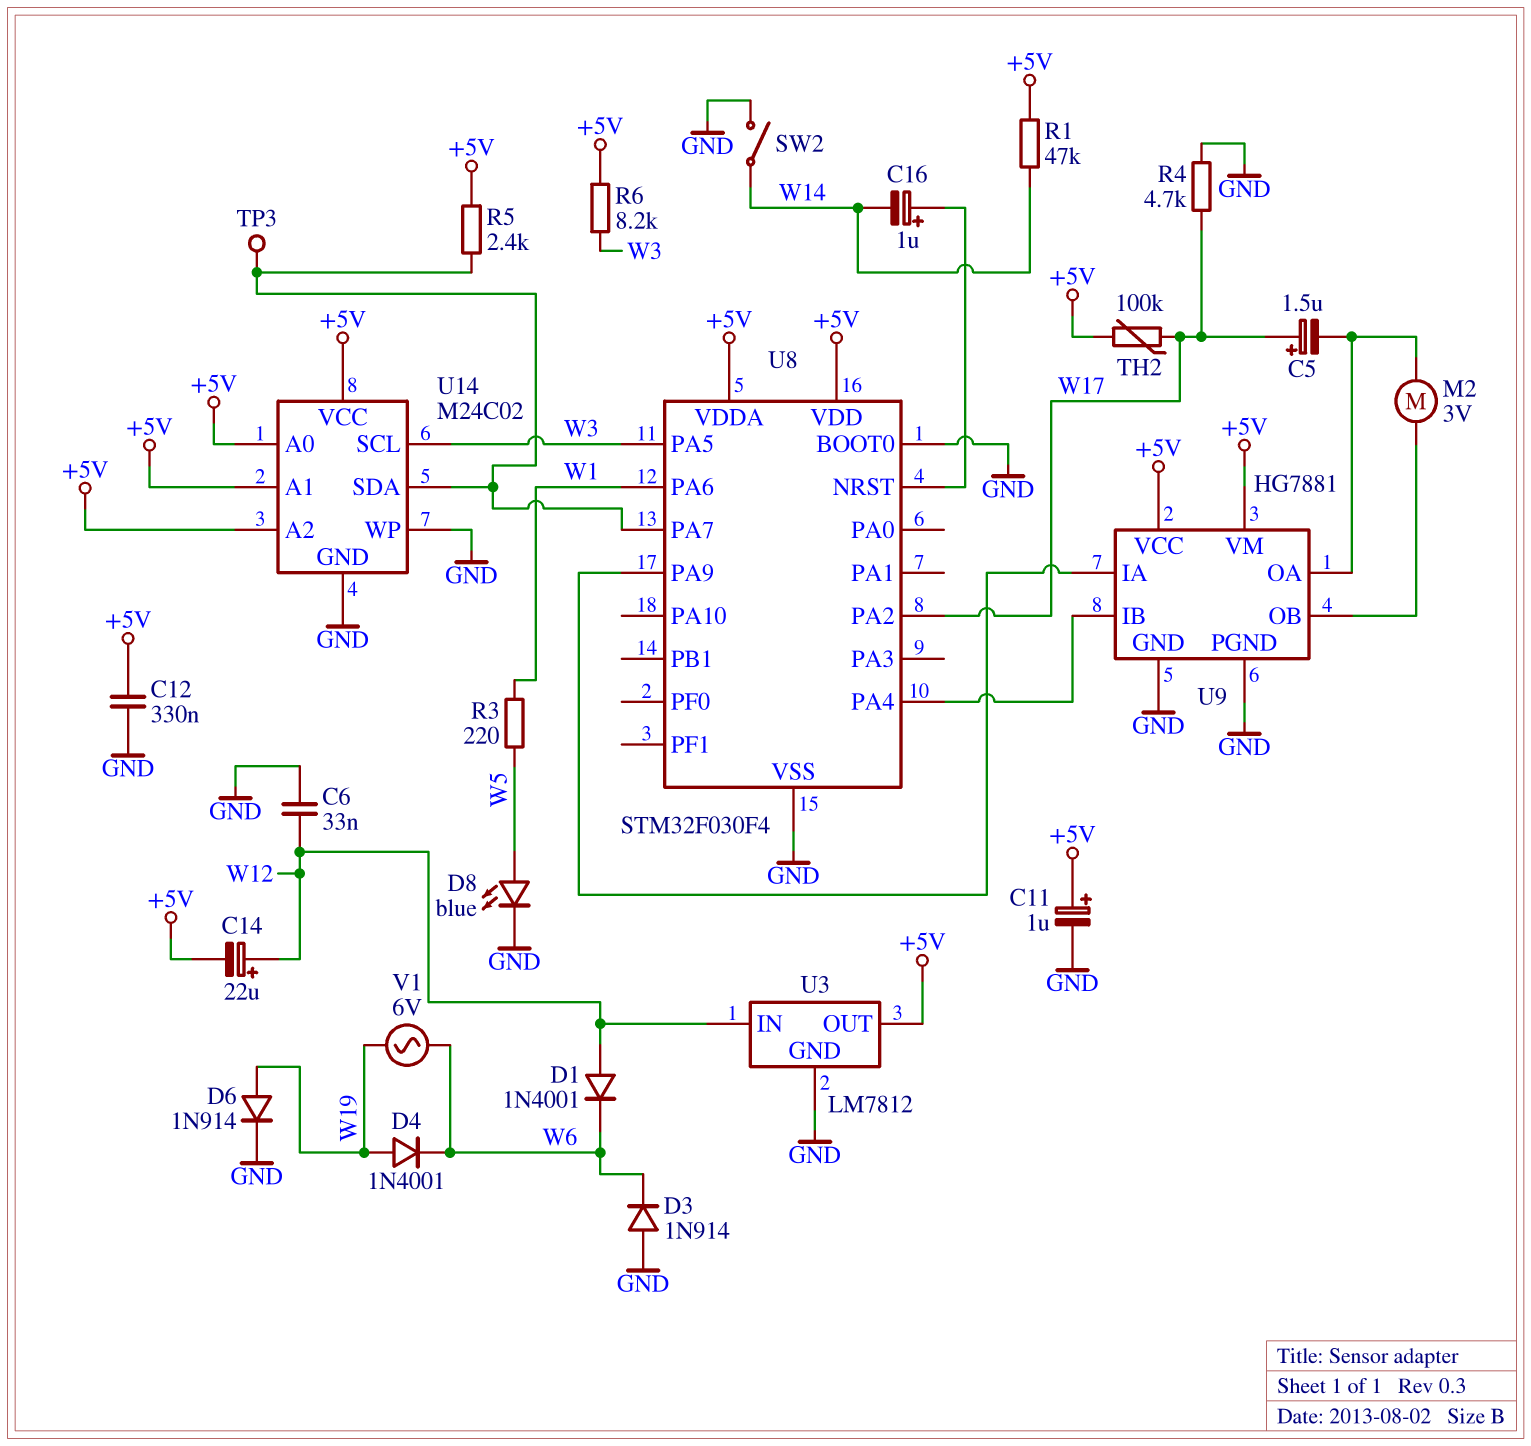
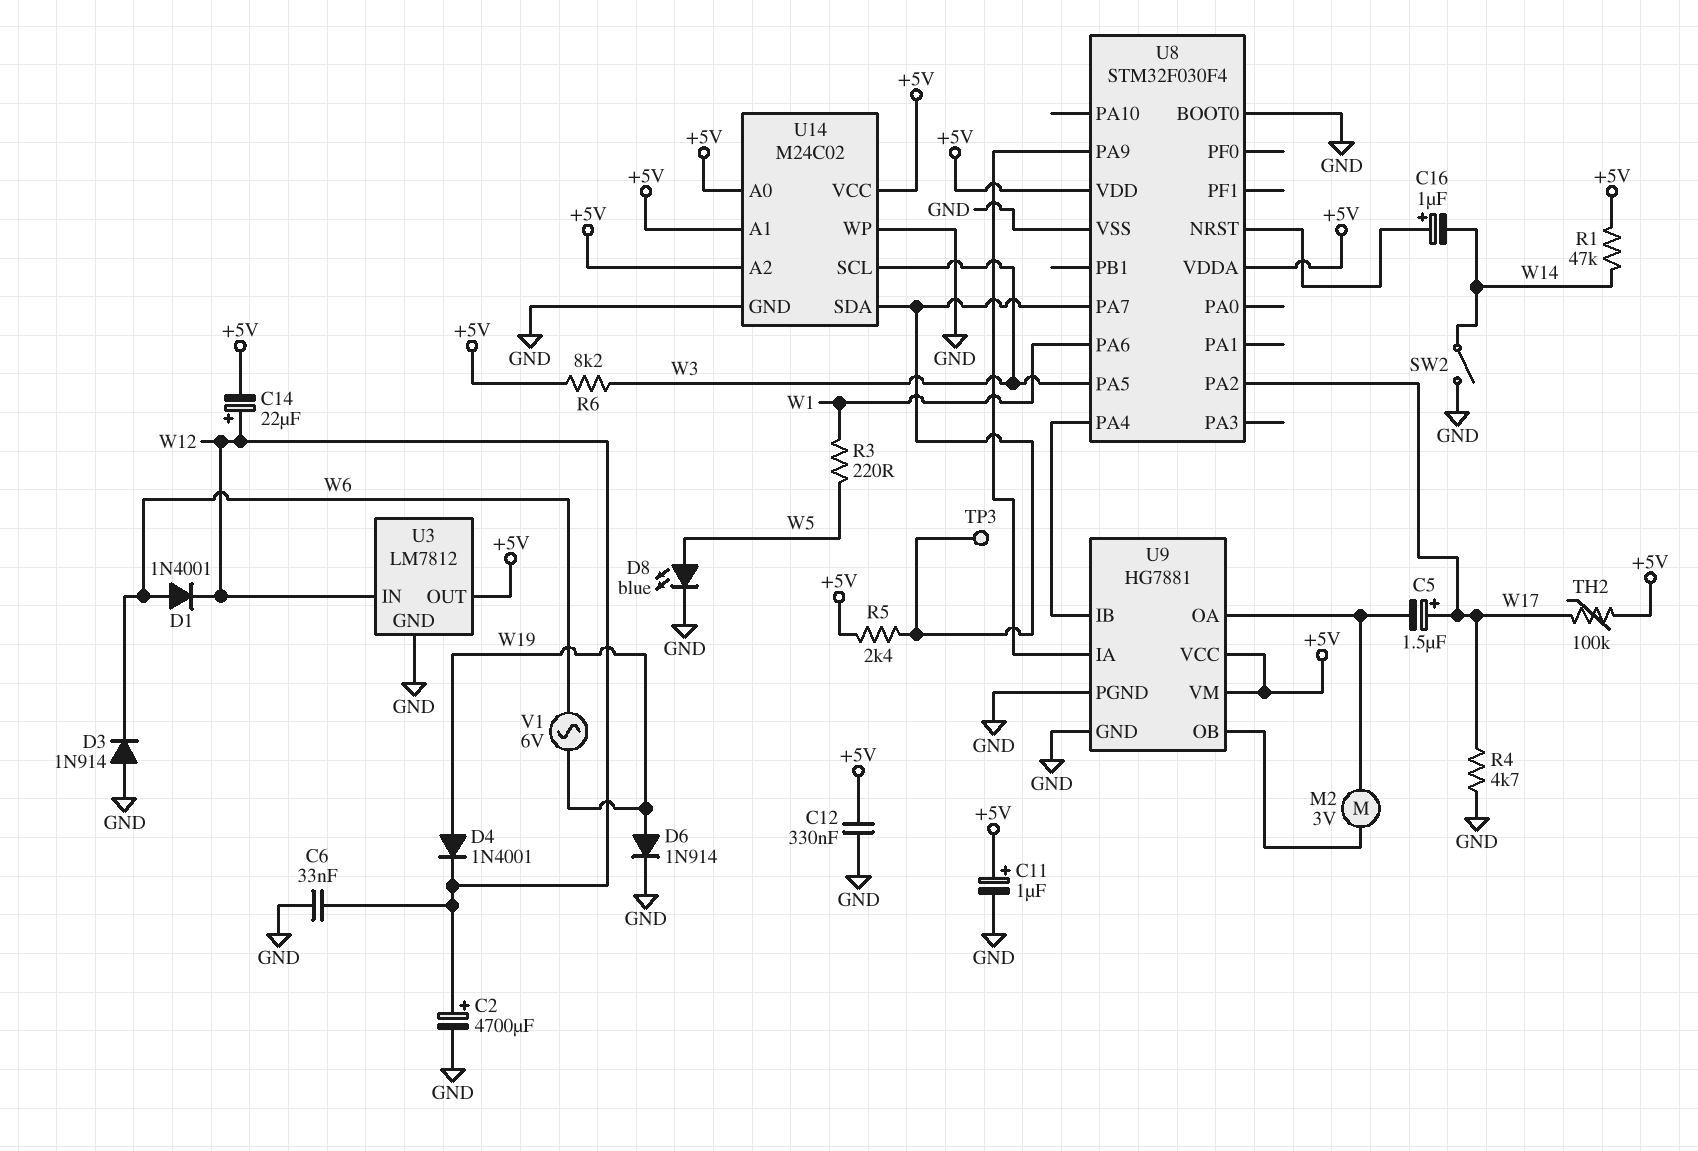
C2: none -> 4700uF (plus W12, minus GND)
D1: diode 1N4001 (A W12, K W6) -> diode 1N4001 (A W6, K W12)
D4: diode 1N4001 (A W19, K W6) -> diode 1N4001 (A W19, K W12)

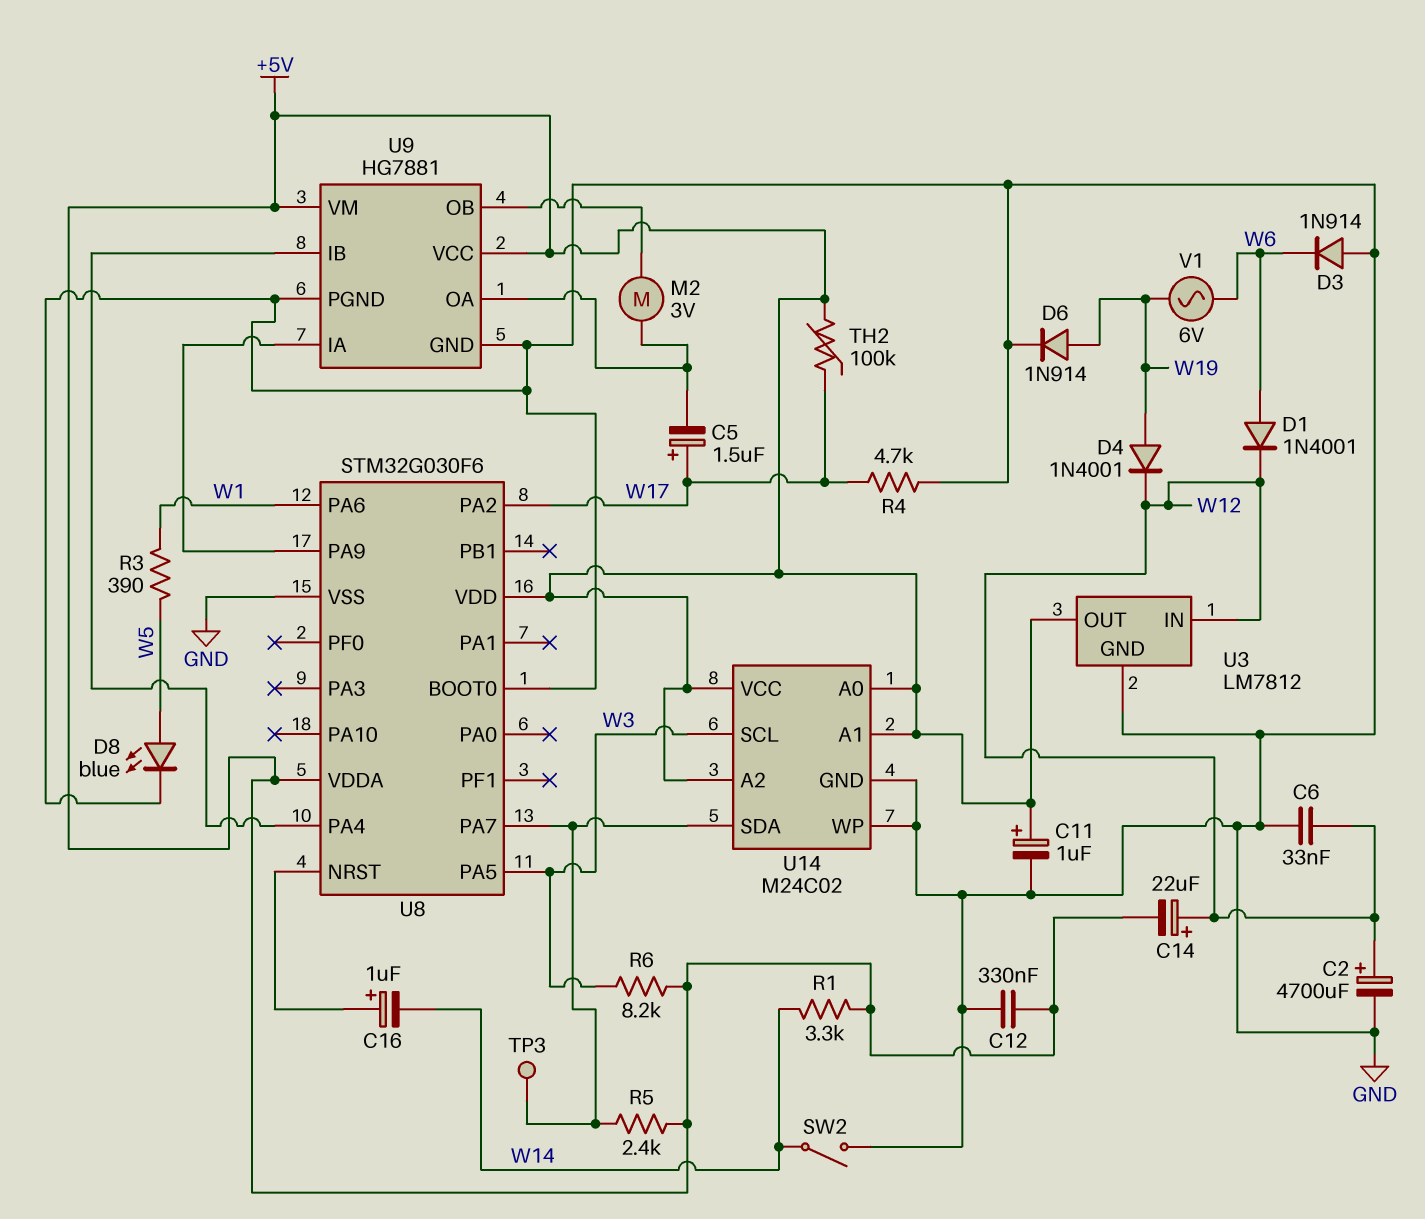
R1: 47k (+5V, W14) -> 3.3k (+5V, W14)
R3: 220 (W1, W5) -> 390 (W1, W5)
U8: STM32F030F4 -> STM32G030F6

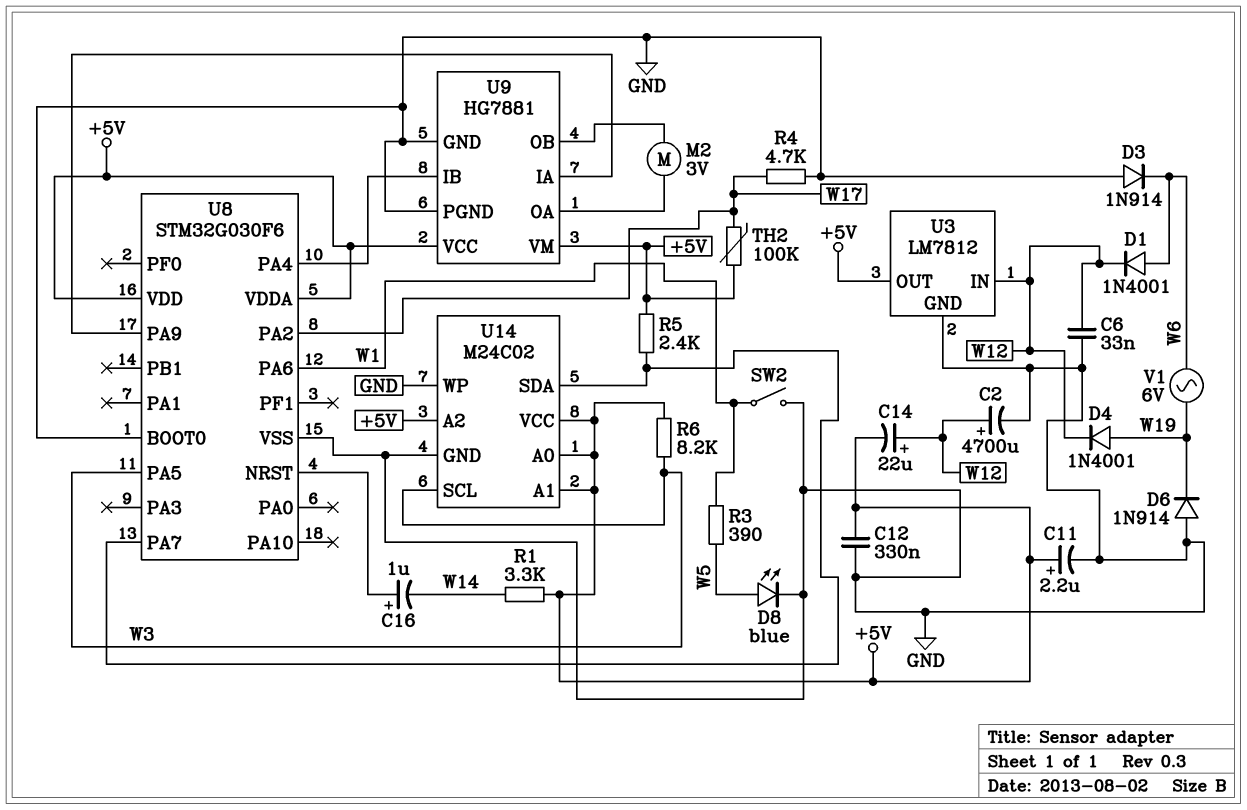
C5: 1.5uF (plus W17, minus U9/OA) -> none
C11: 1uF (plus +5V, minus GND) -> 2.2uF (plus +5V, minus GND)
D6: diode 1N914 (A W19, K GND) -> diode 1N914 (A GND, K W19)
SW2: switch (GND, W14) -> switch (GND, W1)
TP3: test point (U8/PA7) -> none

